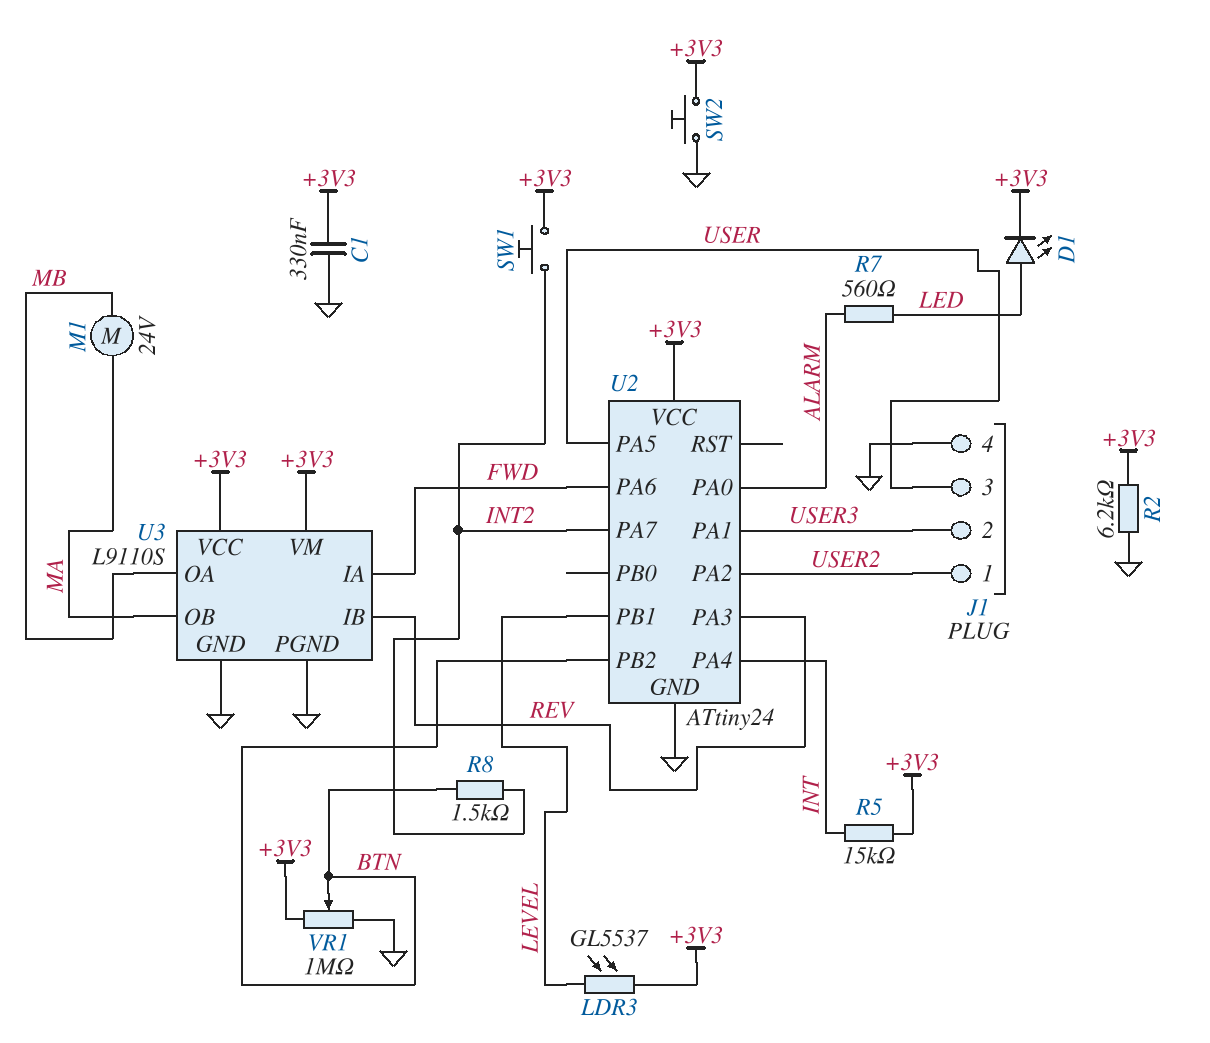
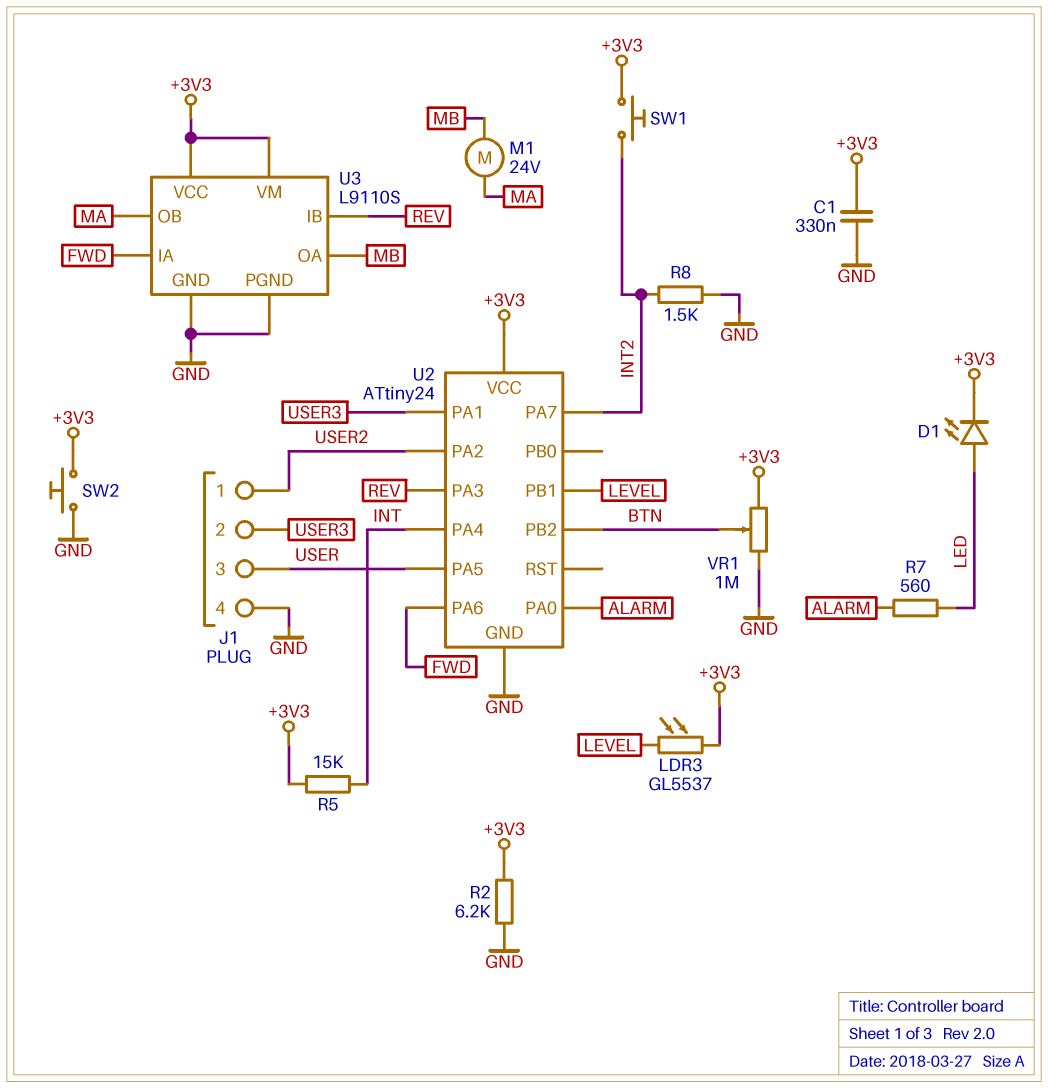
R8: 1.5k (BTN, INT2) -> 1.5k (GND, INT2)

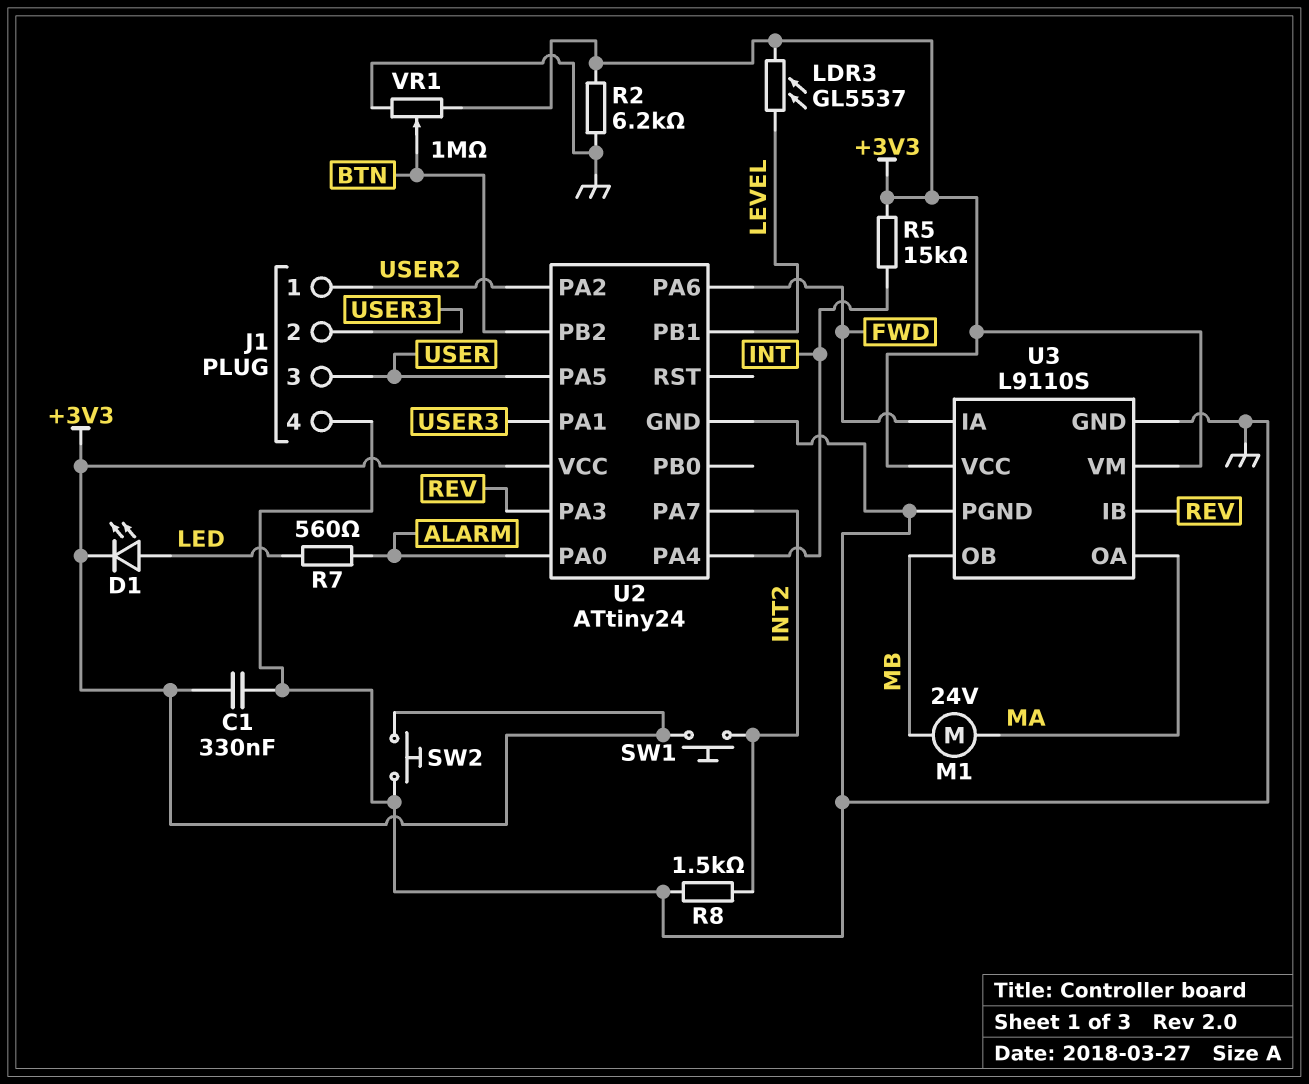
U3 pin OA: MB -> MA
U3 pin OB: MA -> MB

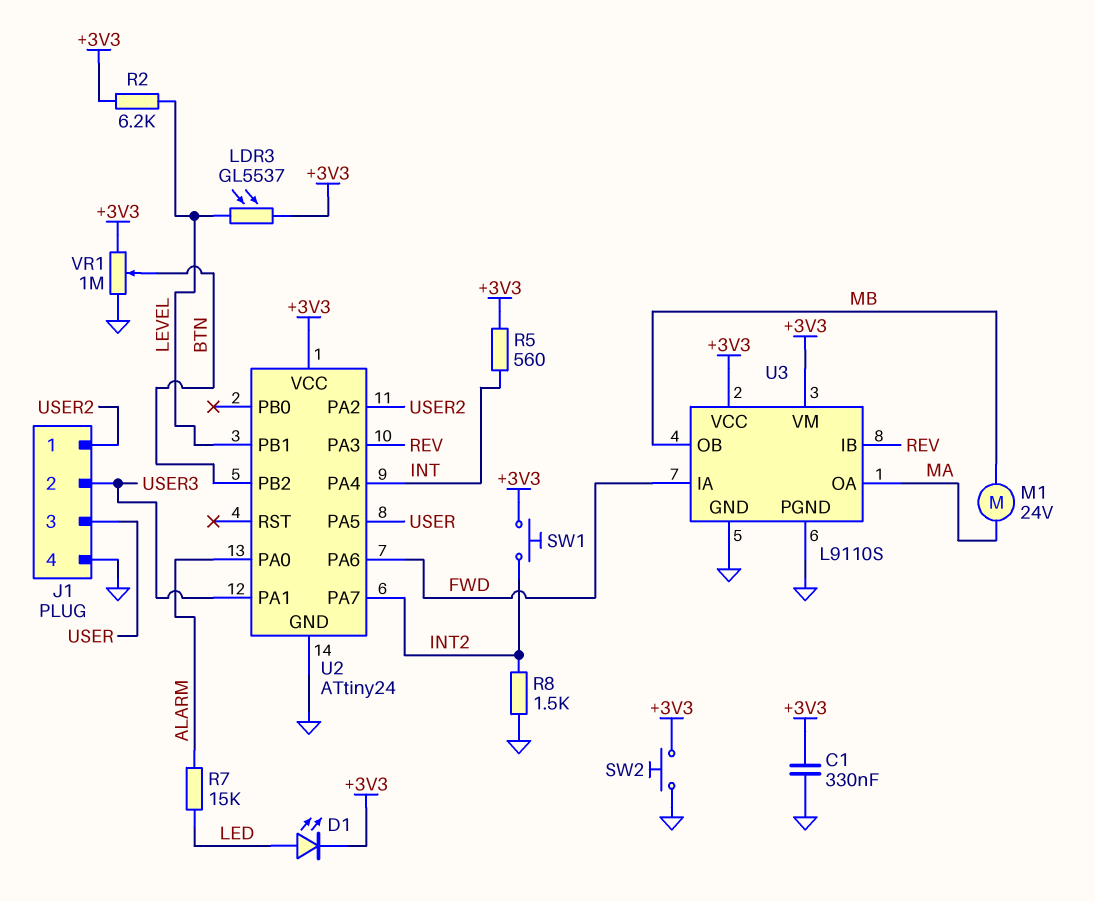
R2: 6.2k (+3V3, GND) -> 6.2k (+3V3, LEVEL)
R5: 15k (+3V3, INT) -> 560 (+3V3, INT)
R7: 560 (ALARM, LED) -> 15k (ALARM, LED)

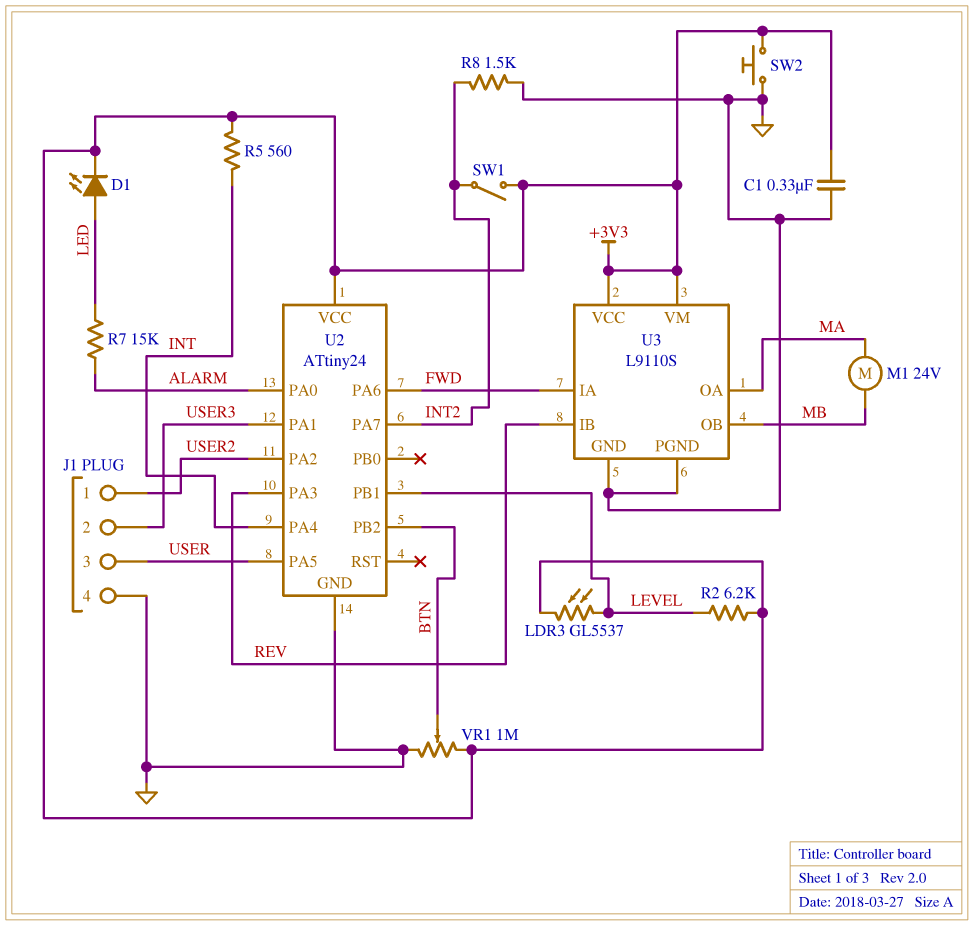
SW1: button (+3V3, INT2) -> switch (+3V3, INT2)

